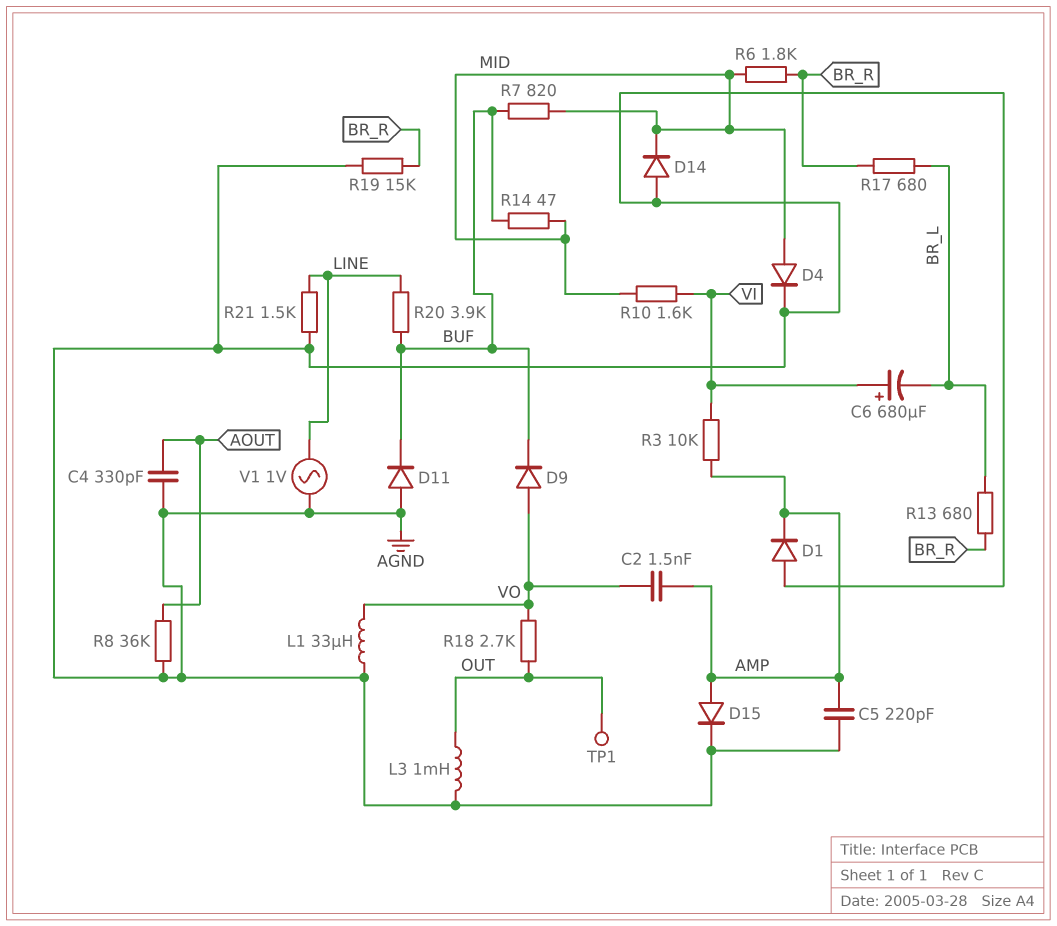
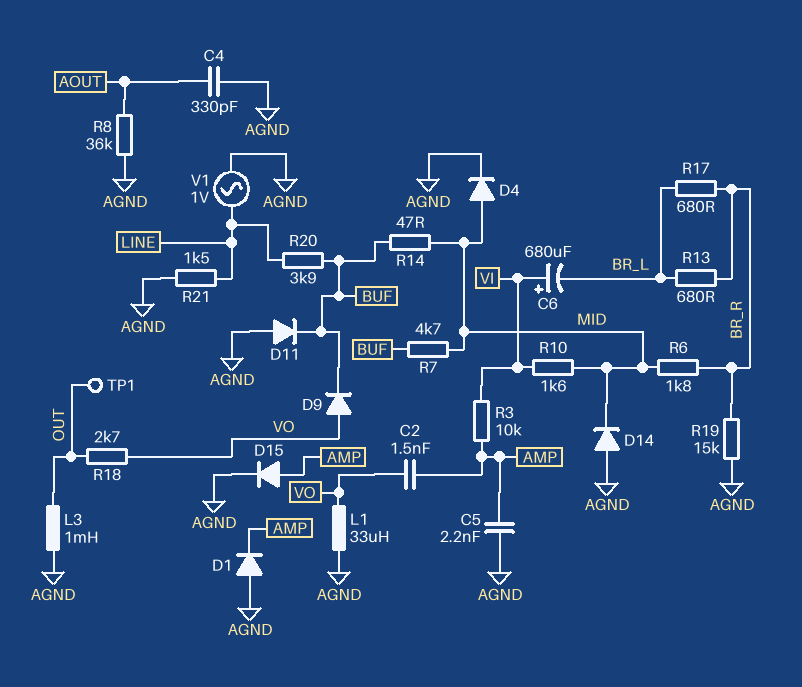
C5: 220pF (AGND, AMP) -> 2.2nF (AGND, AMP)
R7: 820 (BUF, MID) -> 4.7k (BUF, MID)

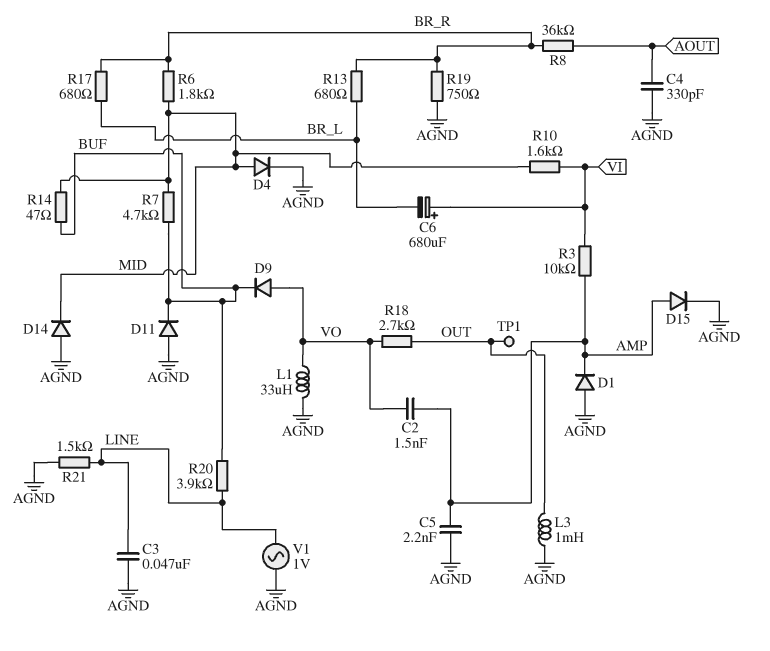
C3: none -> 47nF (AGND, LINE)
R8: 36k (AGND, AOUT) -> 36k (AOUT, BR_R)
R19: 15k (AGND, BR_R) -> 750 (AGND, BR_R)

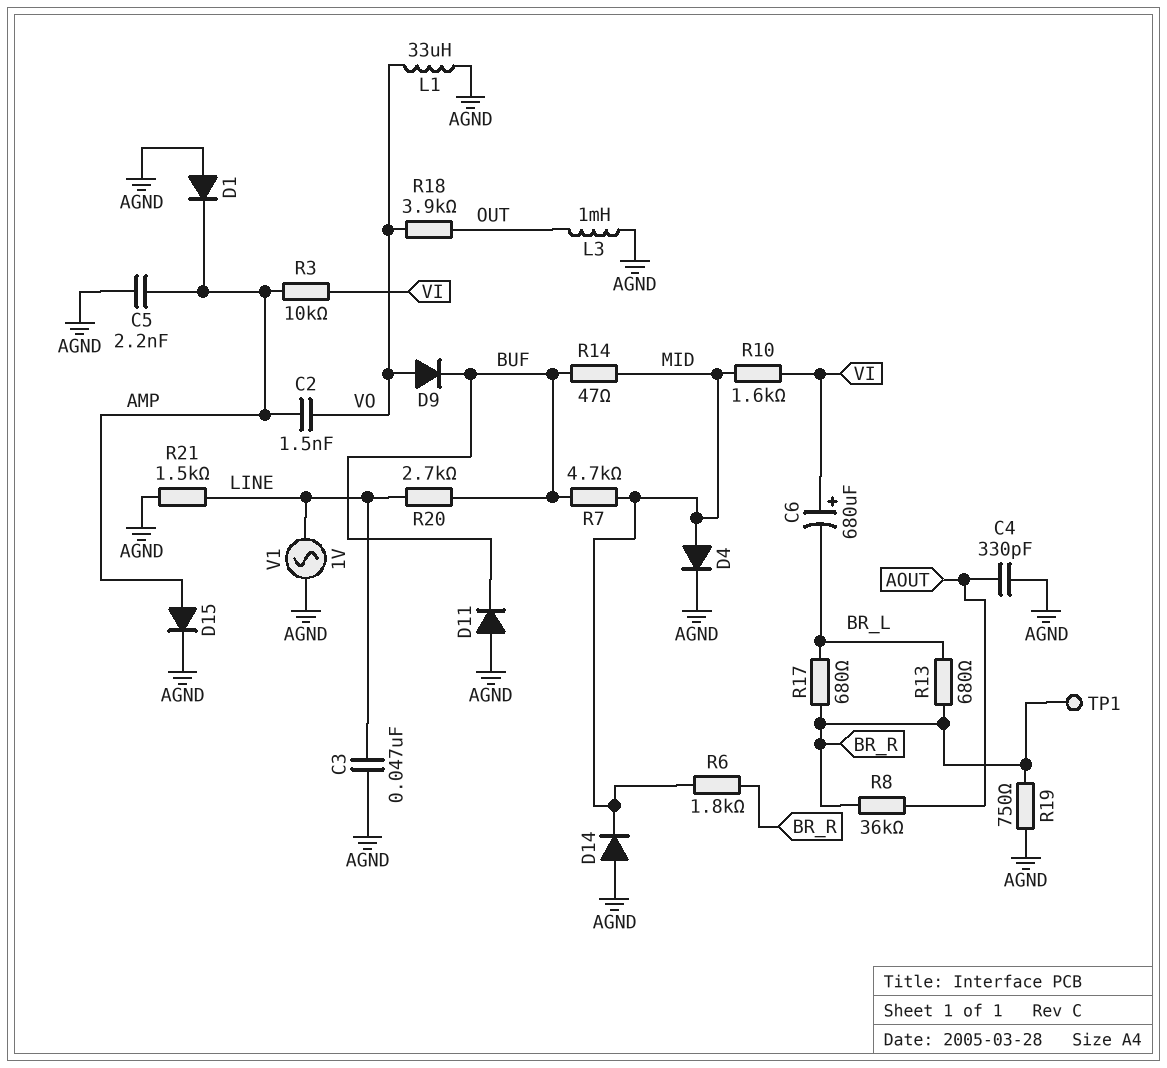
R18: 2.7k (OUT, VO) -> 3.9k (OUT, VO)
R20: 3.9k (BUF, LINE) -> 2.7k (BUF, LINE)
TP1: test point (OUT) -> test point (BR_R)

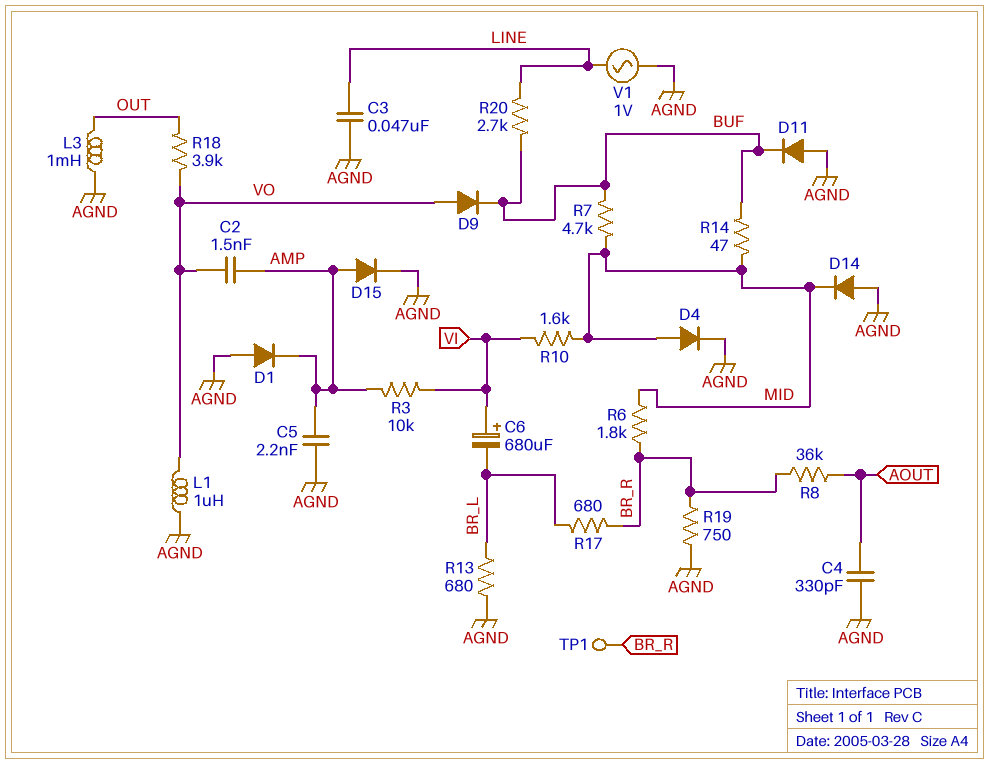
L1: 33uH (AGND, VO) -> 1uH (AGND, VO)
R13: 680 (BR_L, BR_R) -> 680 (AGND, BR_L)
R21: 1.5k (AGND, LINE) -> none

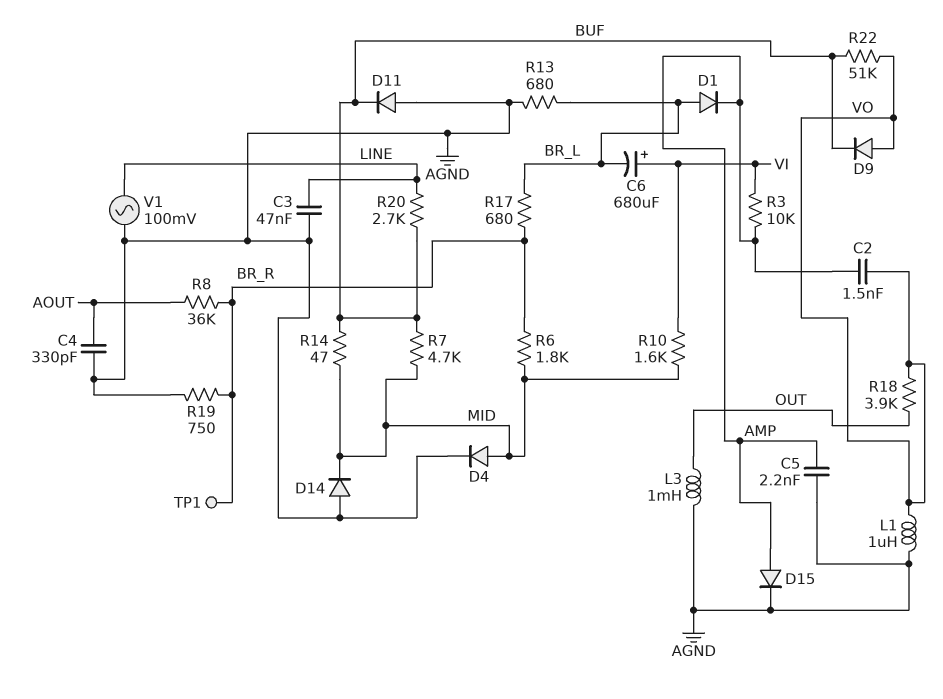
D1: diode (A AGND, K AMP) -> diode (A BR_L, K AMP)
R22: none -> 51k (BUF, VO)
V1: AC 1V (AGND, LINE) -> AC 100mV (AGND, LINE)

